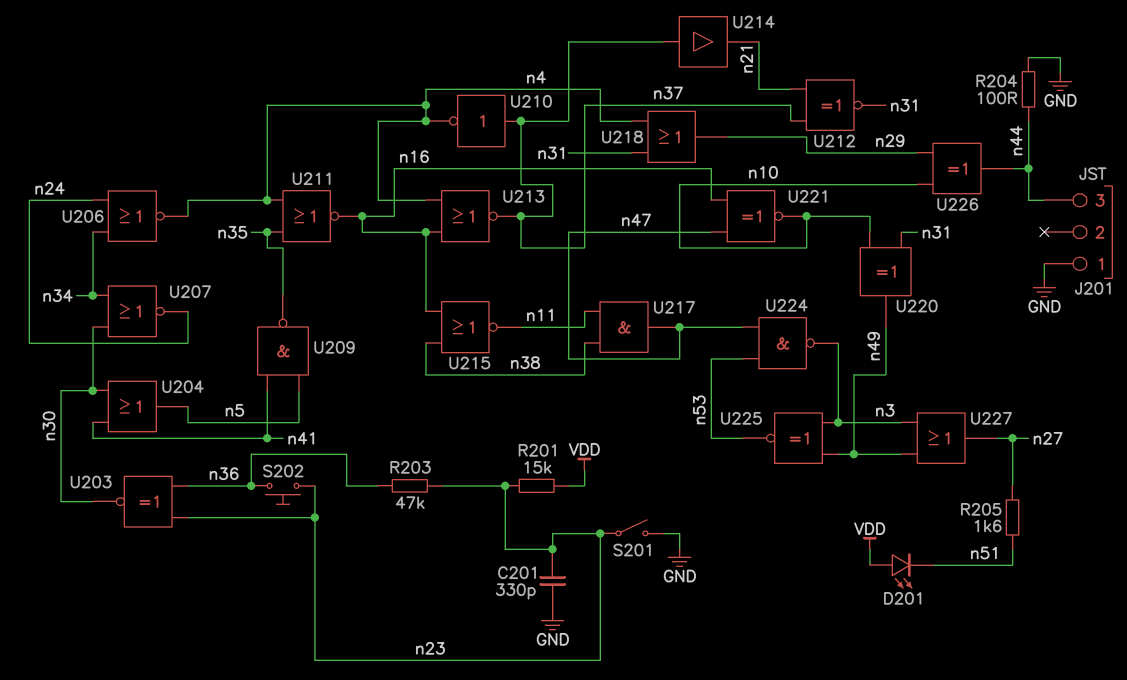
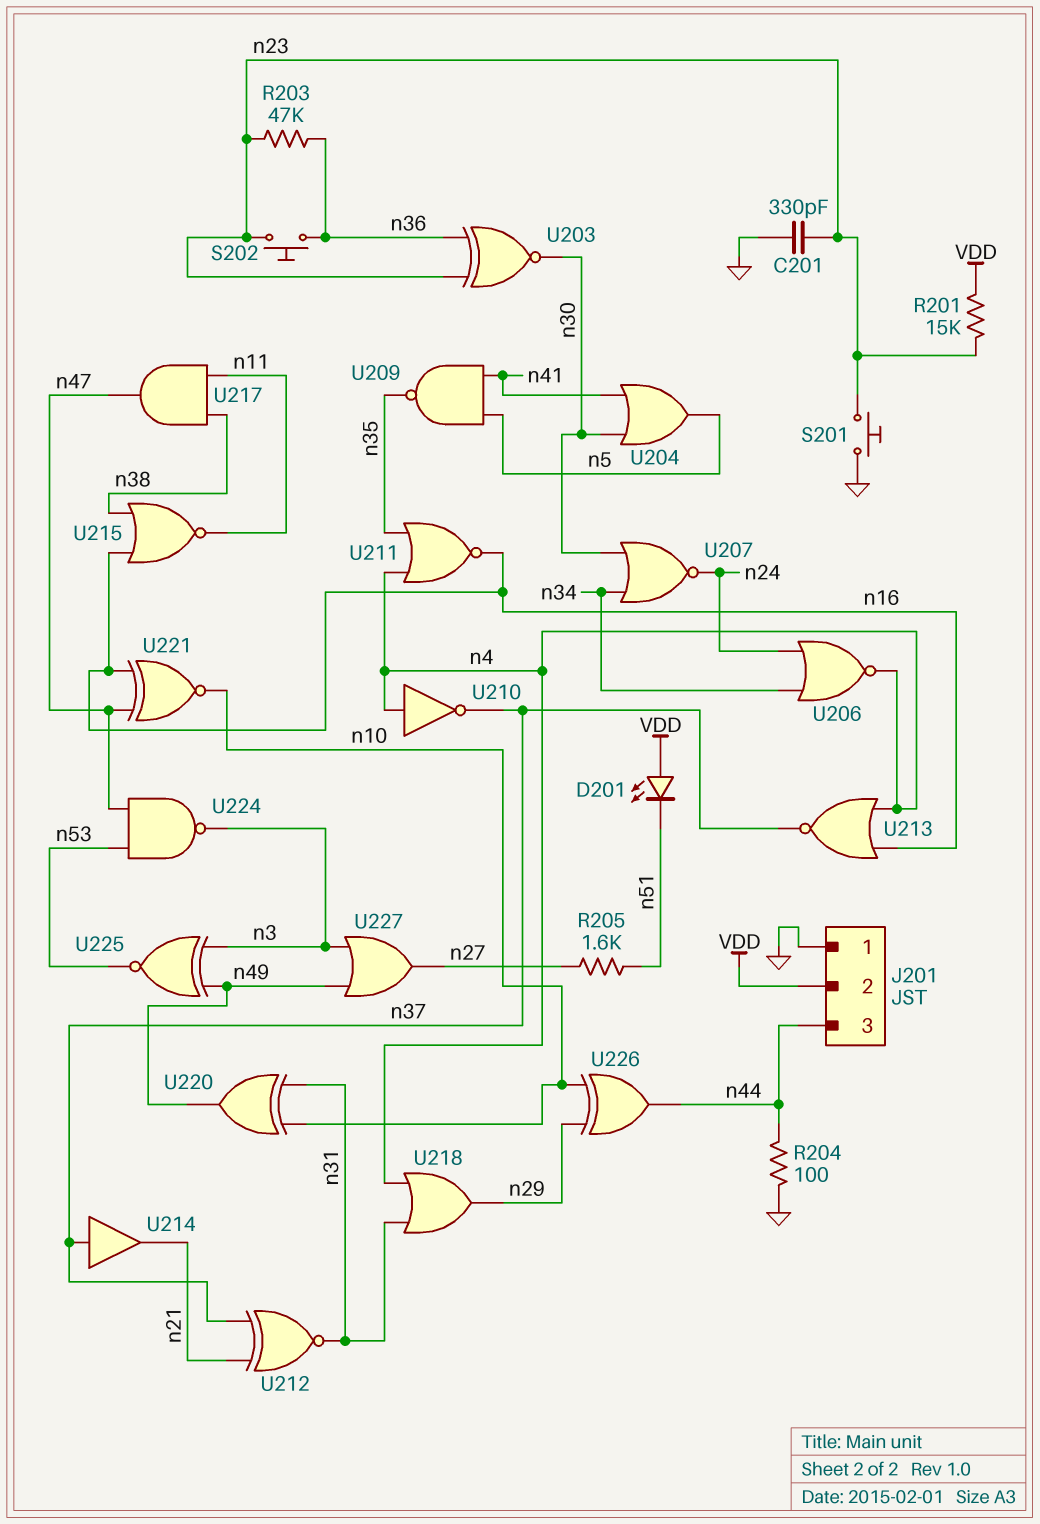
J201 pin 2: none -> VDD
S201: switch (GND, n23) -> button (GND, n23)
U210: NOT (in n37, out n4) -> NOT (in n4, out n37)

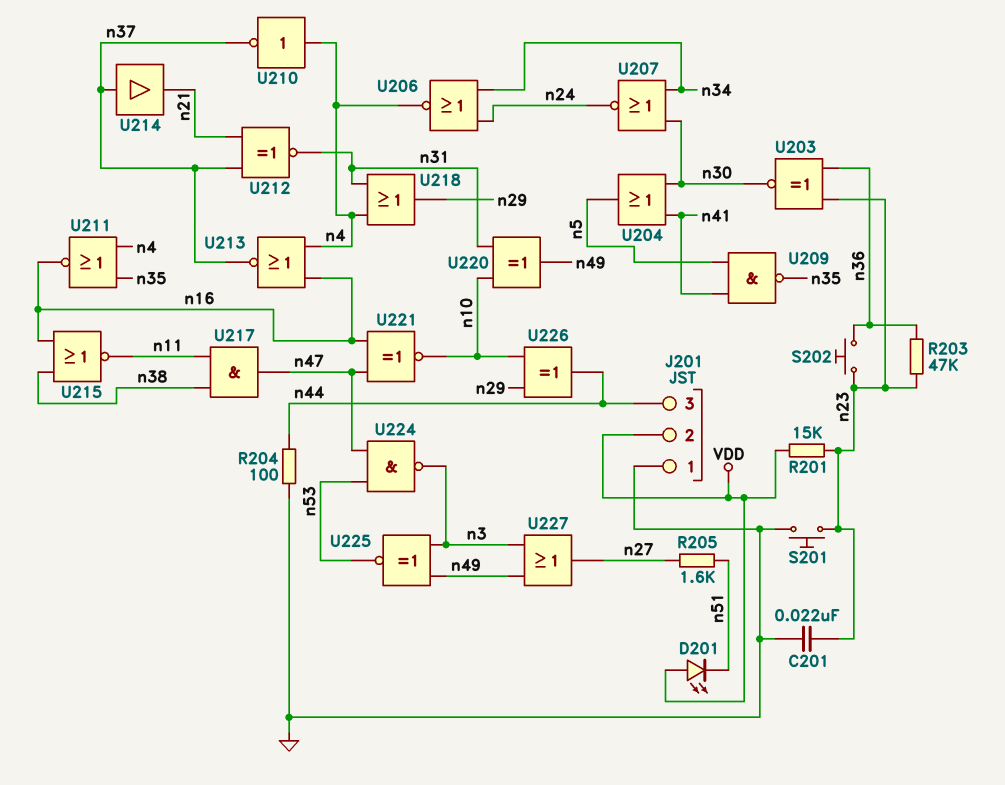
C201: 330pF (GND, n23) -> 22nF (GND, n23)

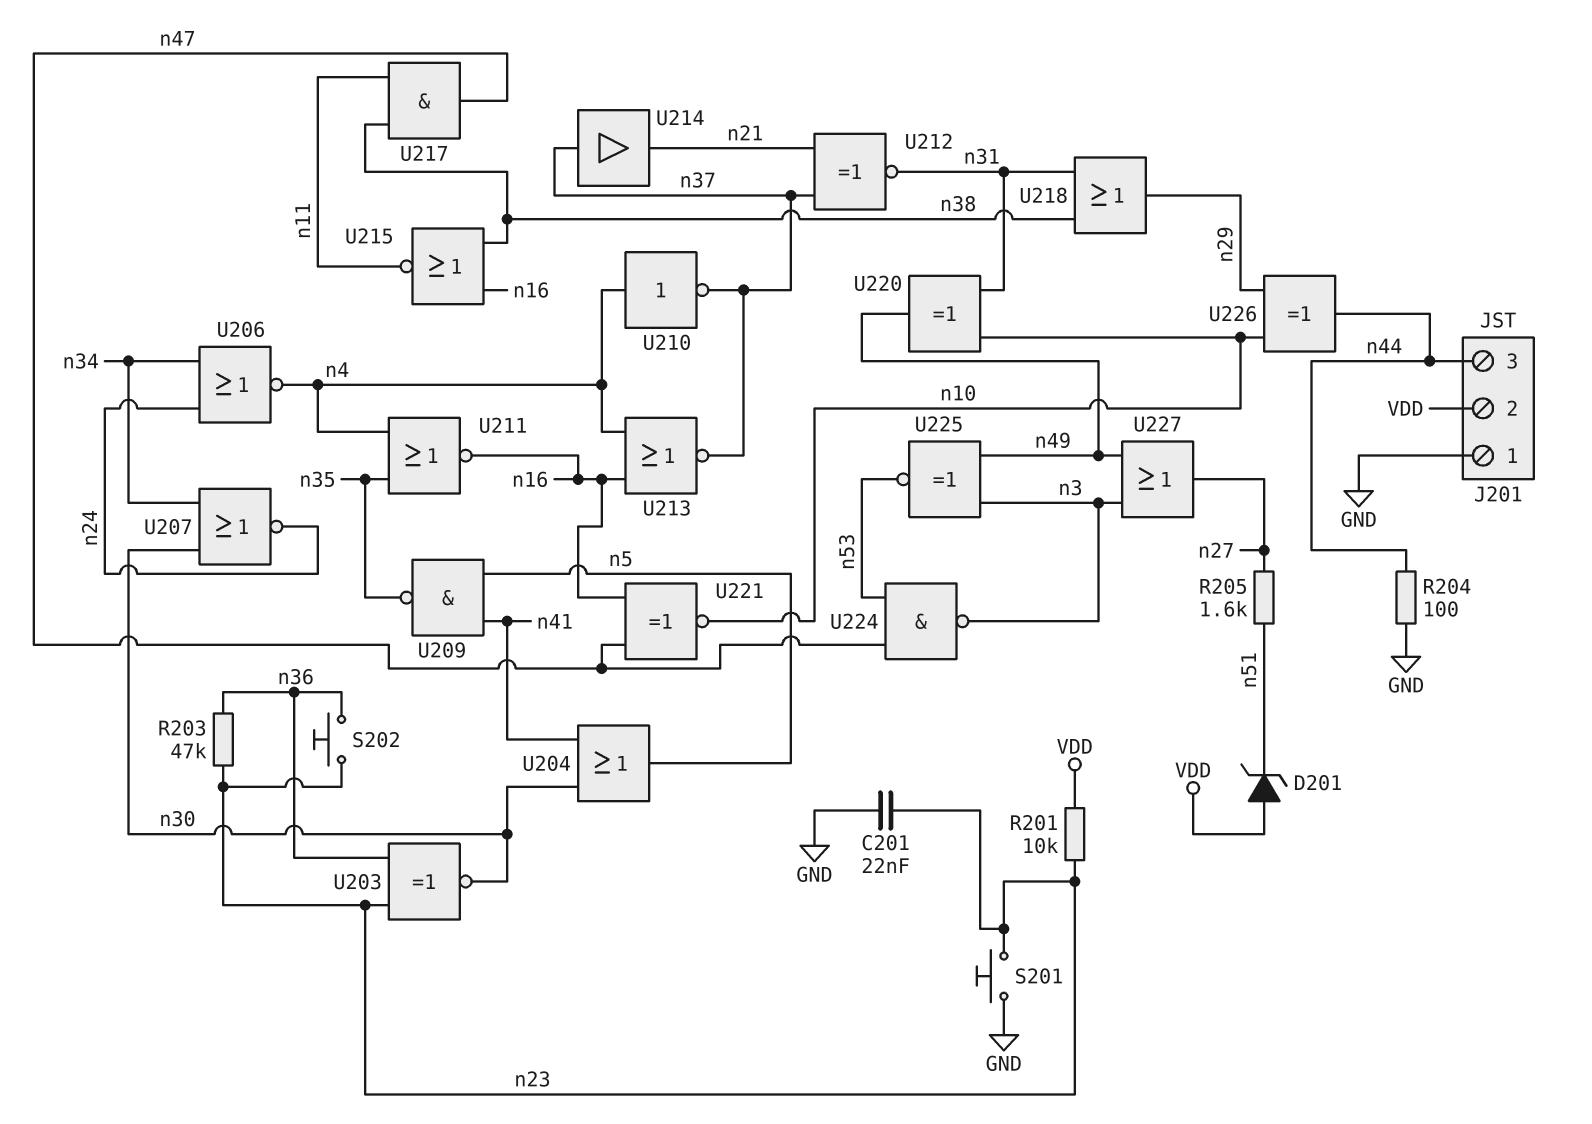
D201: LED (A VDD, K n51) -> zener (A VDD, K n51)
R201: 15k (VDD, n23) -> 10k (VDD, n23)
U218: OR (in n4, in n31, out n29) -> OR (in n31, in n38, out n29)

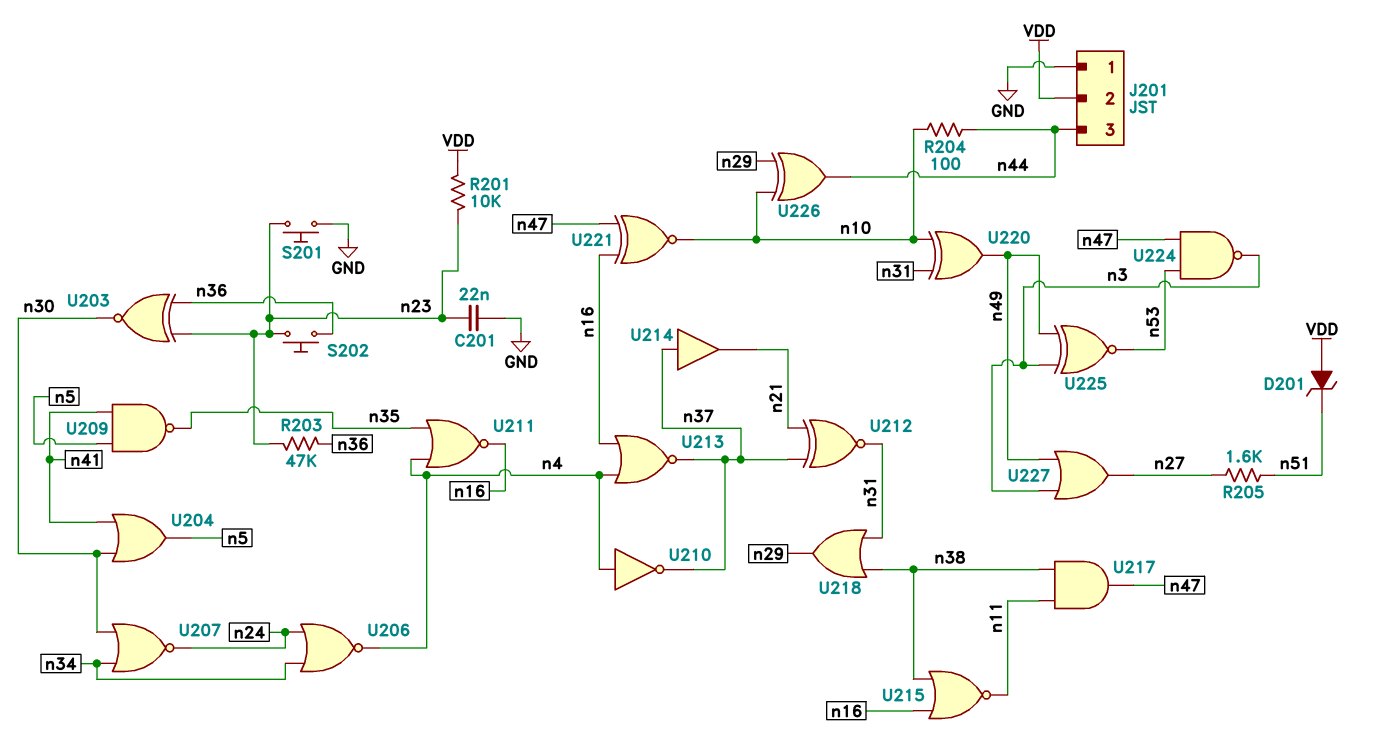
R204: 100 (GND, n44) -> 100 (n10, n44)

